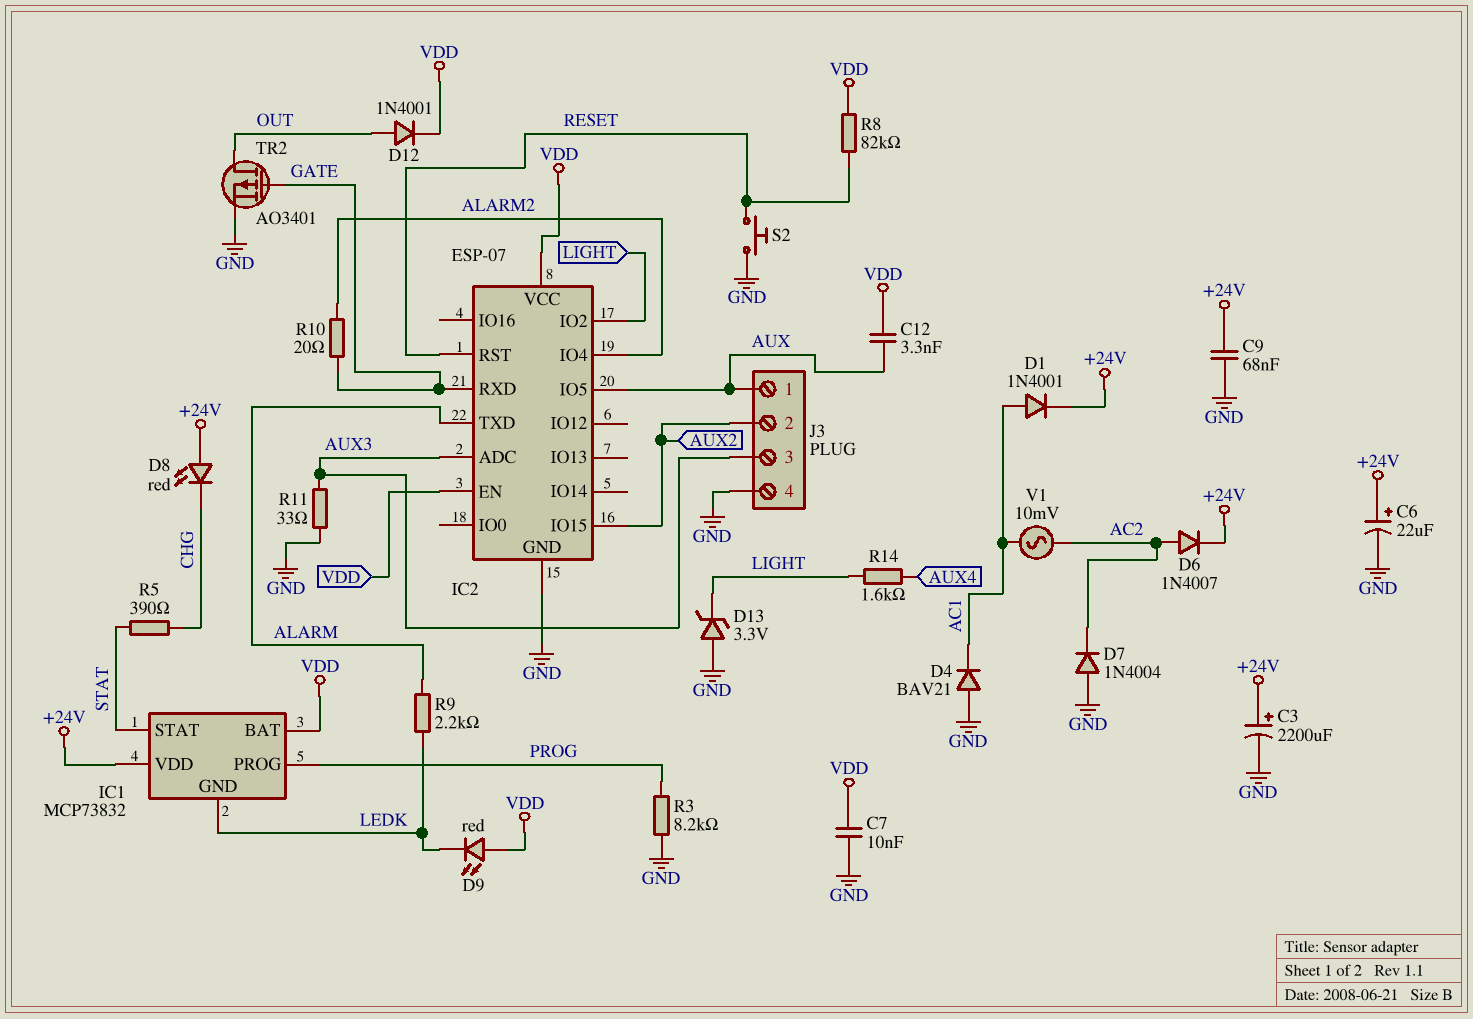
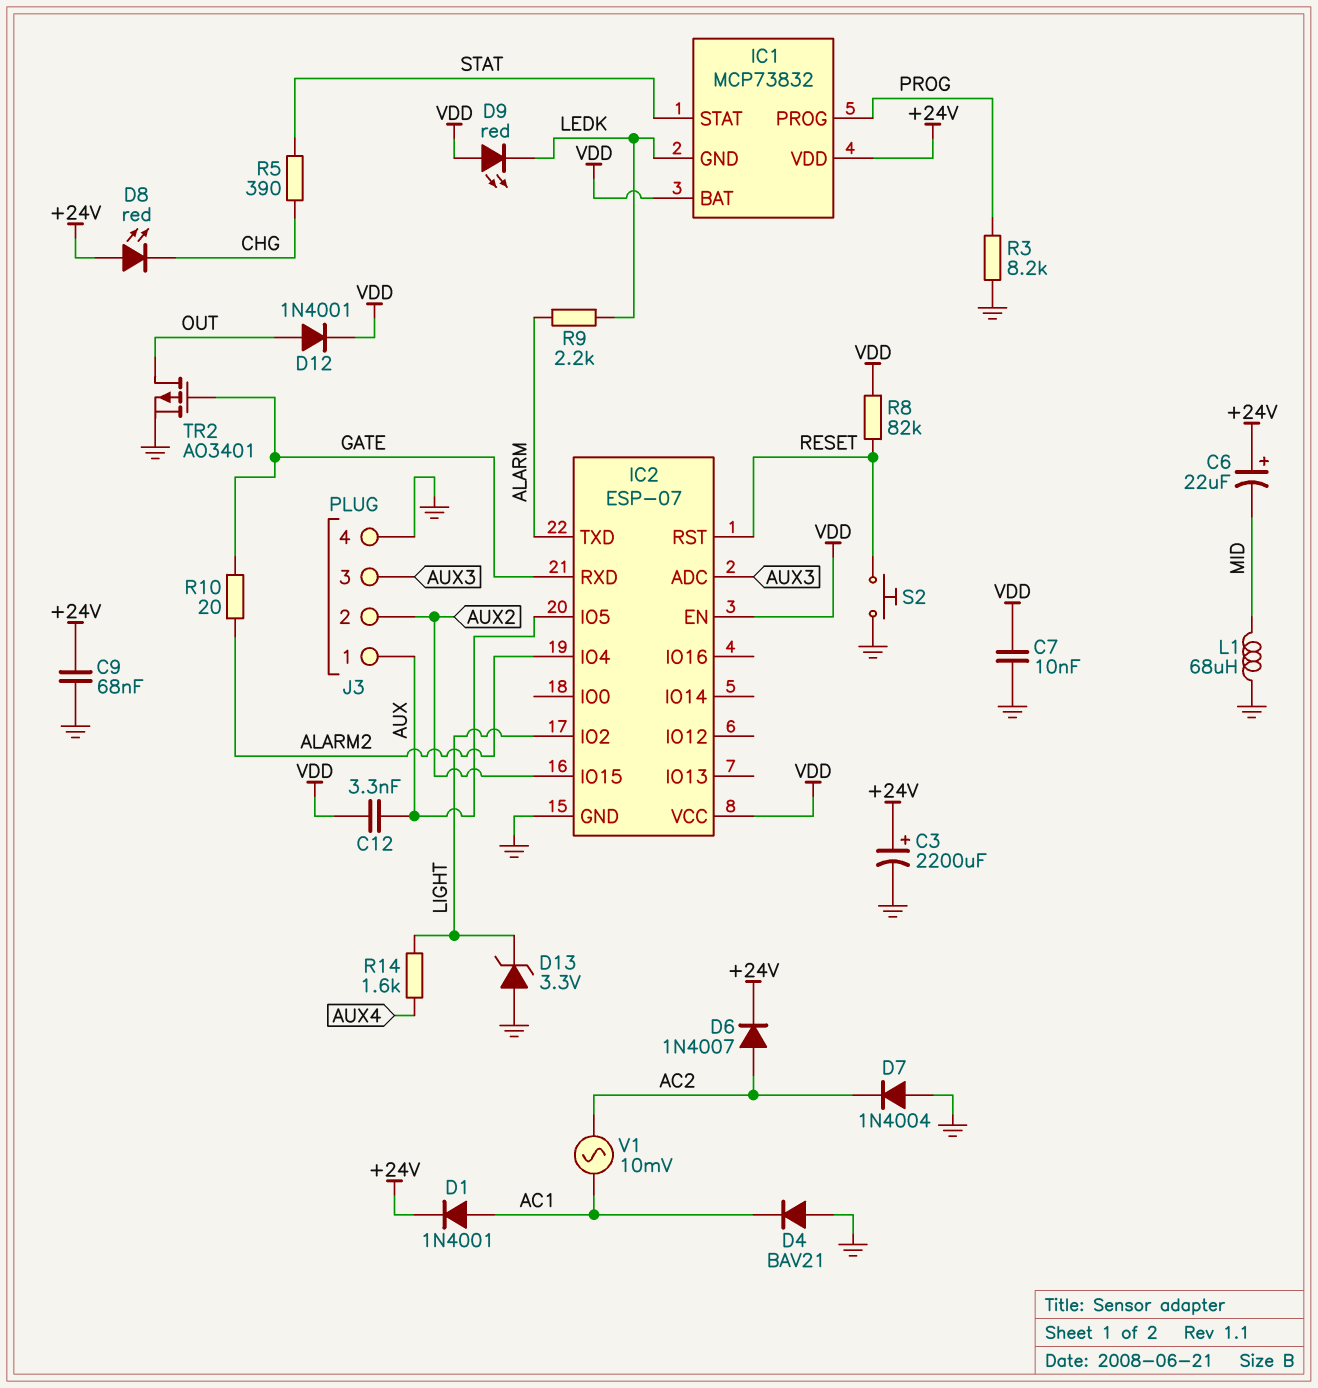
C6: 22uF (plus +24V, minus GND) -> 22uF (plus +24V, minus MID)
L1: none -> 68uH (GND, MID)
R11: 33 (AUX3, GND) -> none

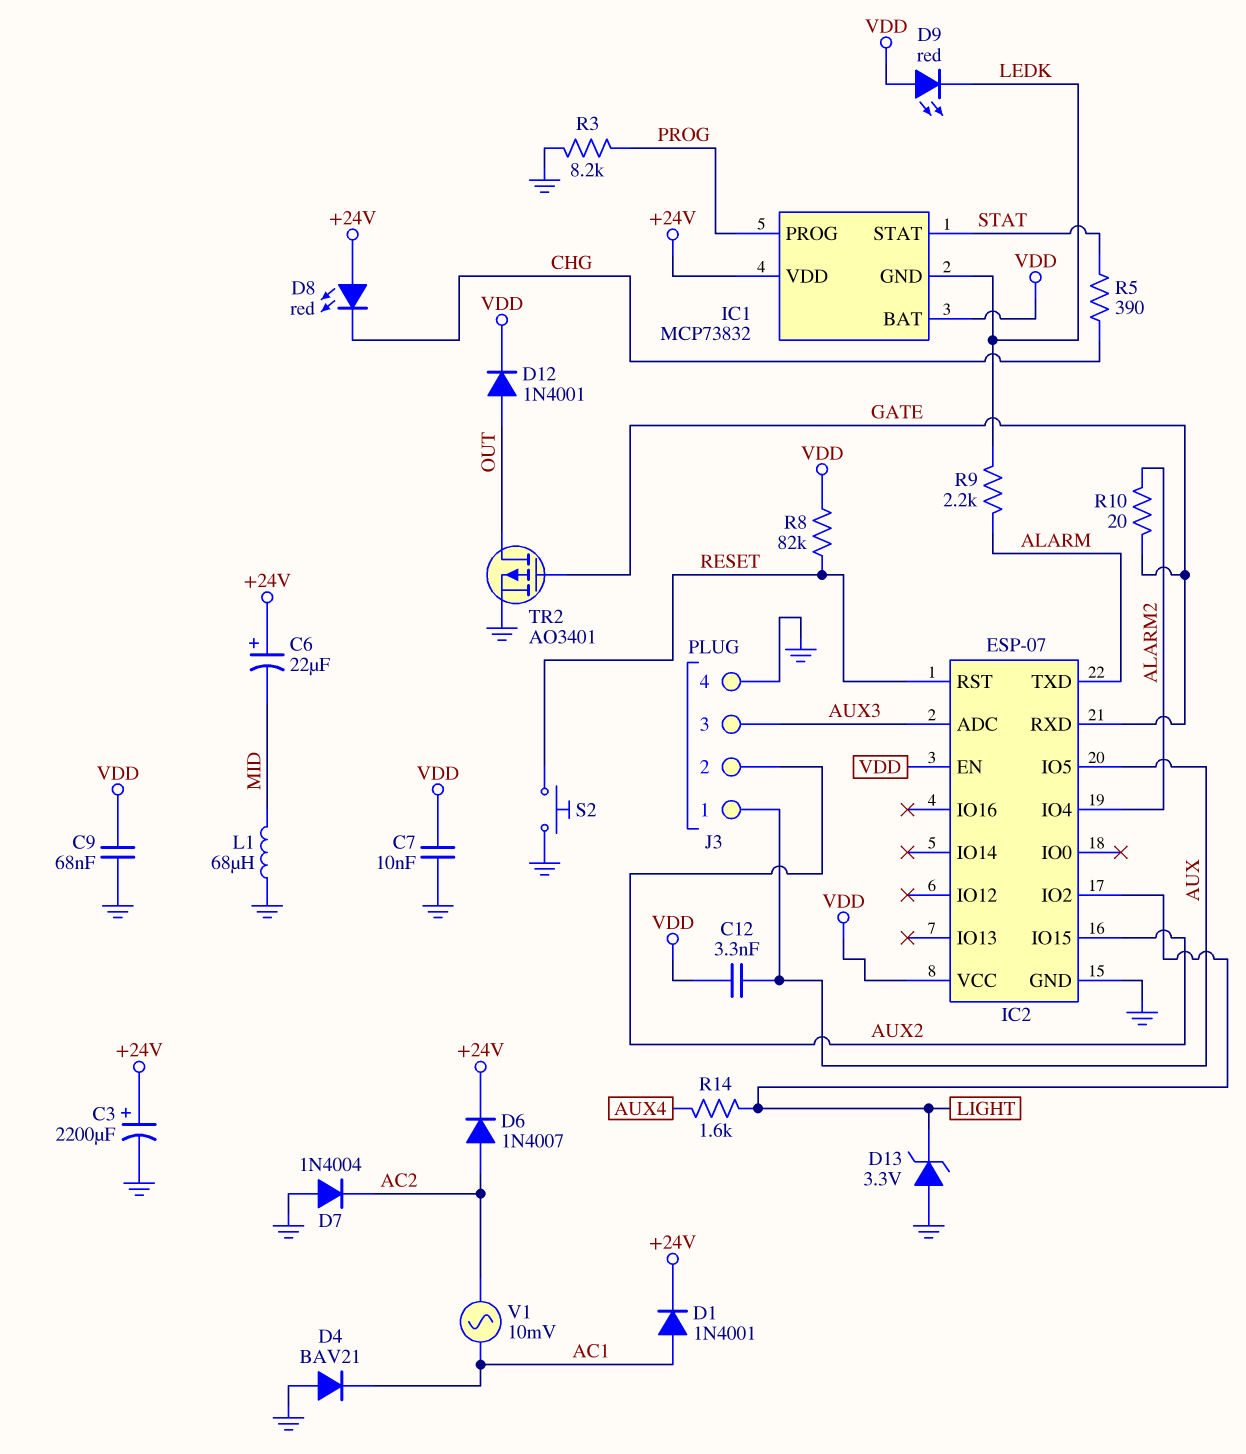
C9: 68nF (+24V, GND) -> 68nF (GND, VDD)

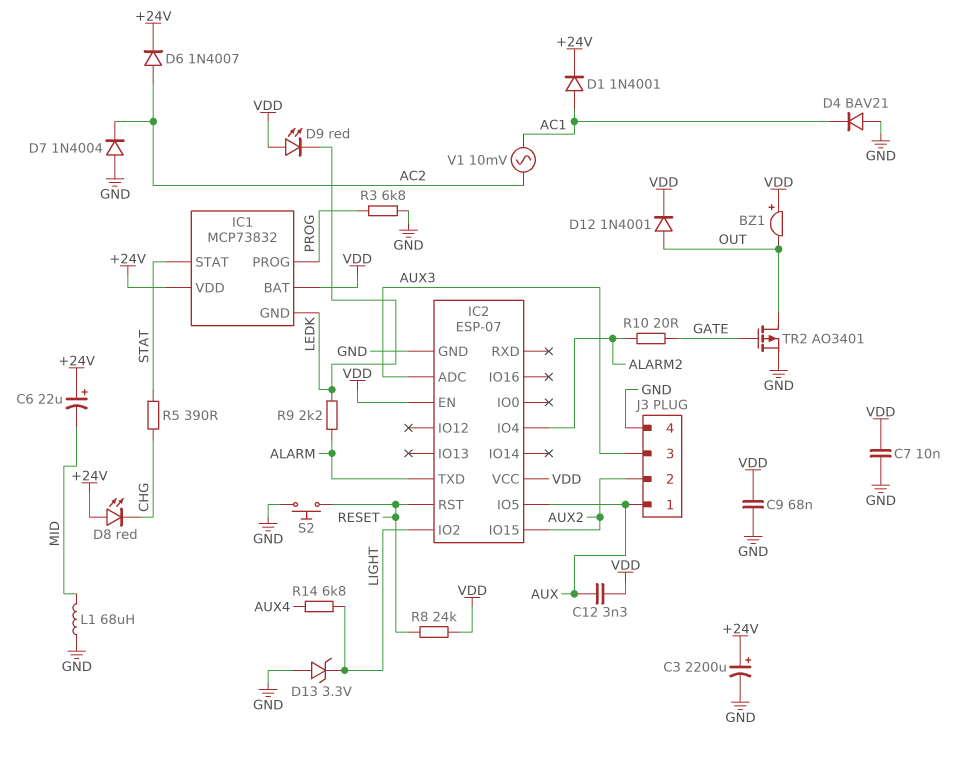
BZ1: none -> buzzer (plus VDD, minus OUT)
IC2 pin RXD: GATE -> none
R3: 8.2k (GND, PROG) -> 6.8k (GND, PROG)
R8: 82k (RESET, VDD) -> 24k (RESET, VDD)
R14: 1.6k (AUX4, LIGHT) -> 6.8k (AUX4, LIGHT)

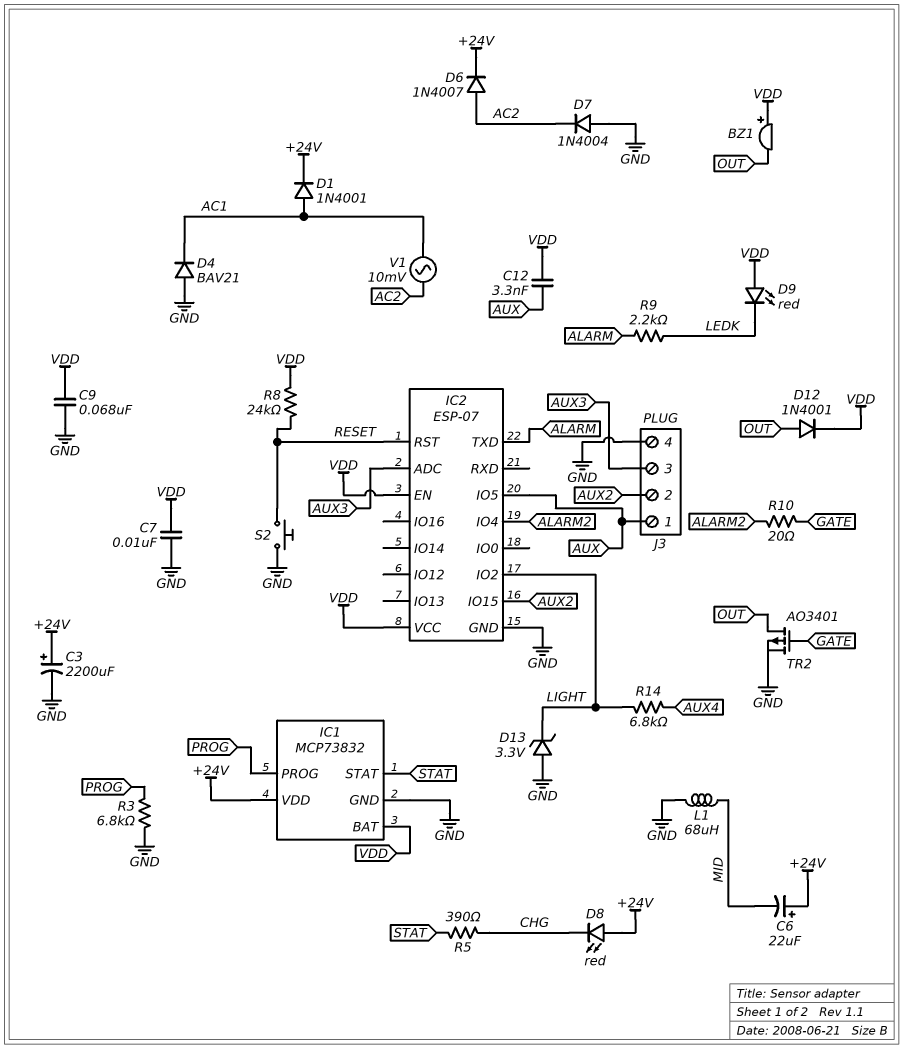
IC1 pin GND: LEDK -> GND

